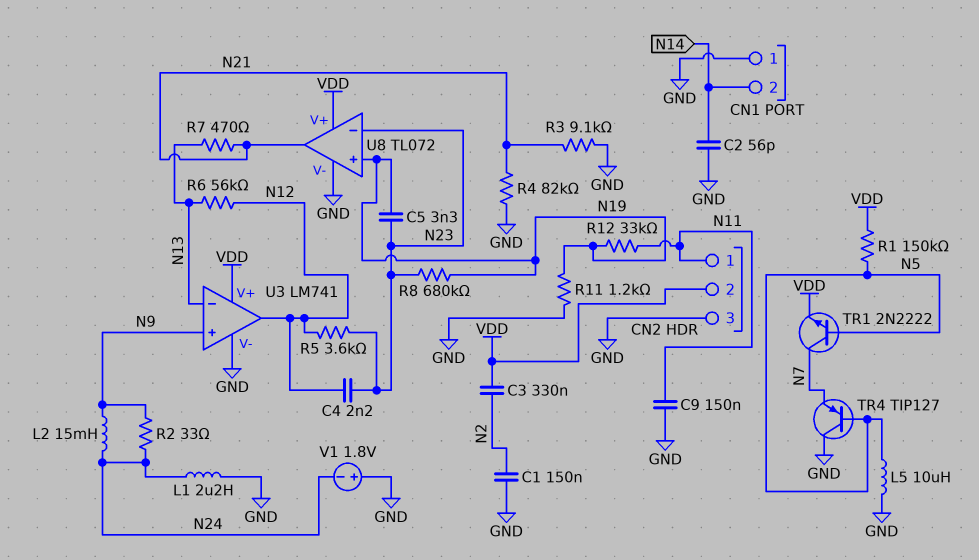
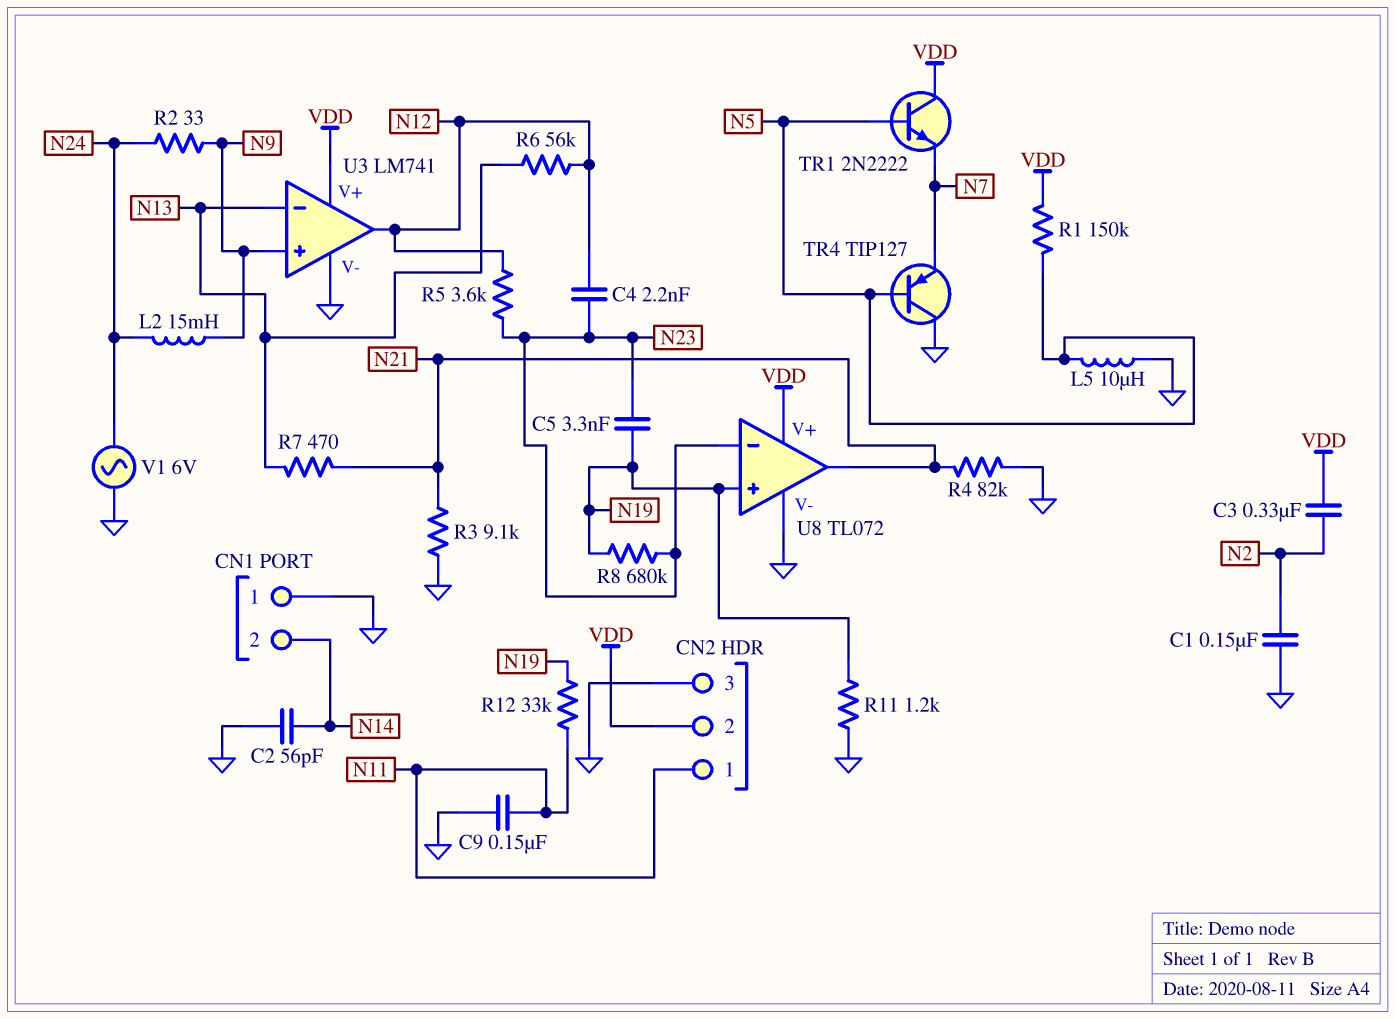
L1: 2.2uH (GND, N24) -> none
TR1: NPN 2N2222 (B N5, C N7, E VDD) -> NPN 2N2222 (B N5, C VDD, E N7)
V1: 1.8V (plus GND, minus N24) -> AC 6V (GND, N24)

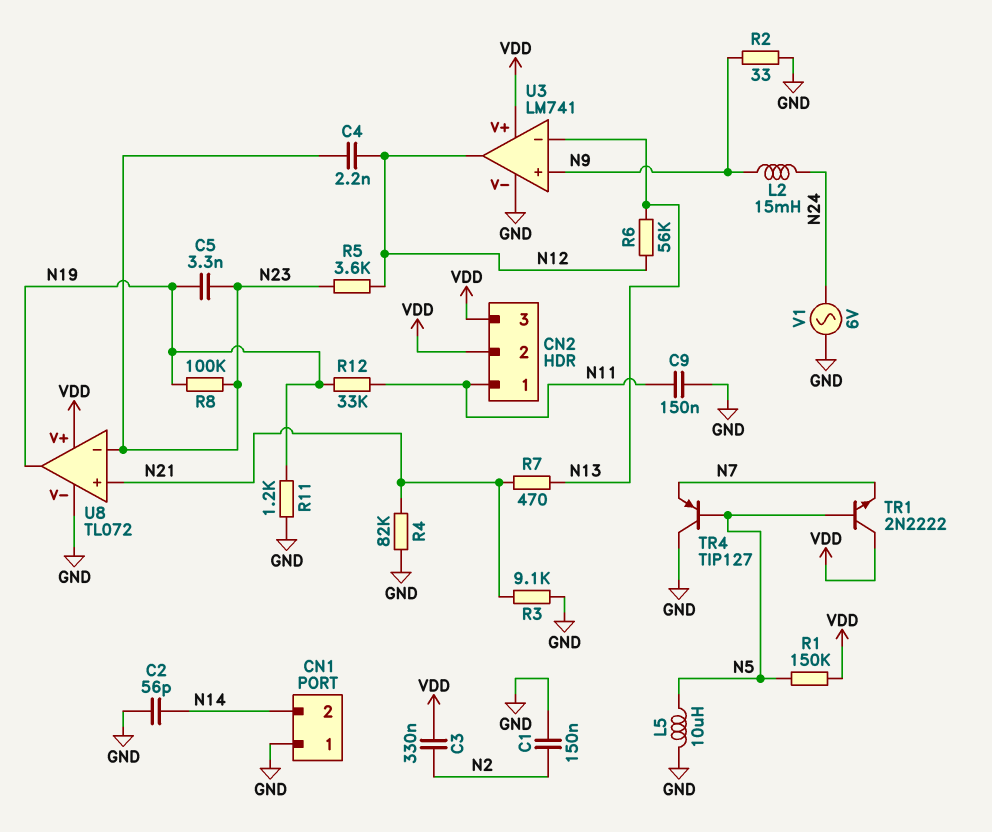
CN2 pin 3: GND -> VDD
R2: 33 (N9, N24) -> 33 (GND, N9)
R8: 680k (N19, N23) -> 100k (N19, N23)
U8 pin in+: N19 -> N21
U8 pin out: N21 -> N19

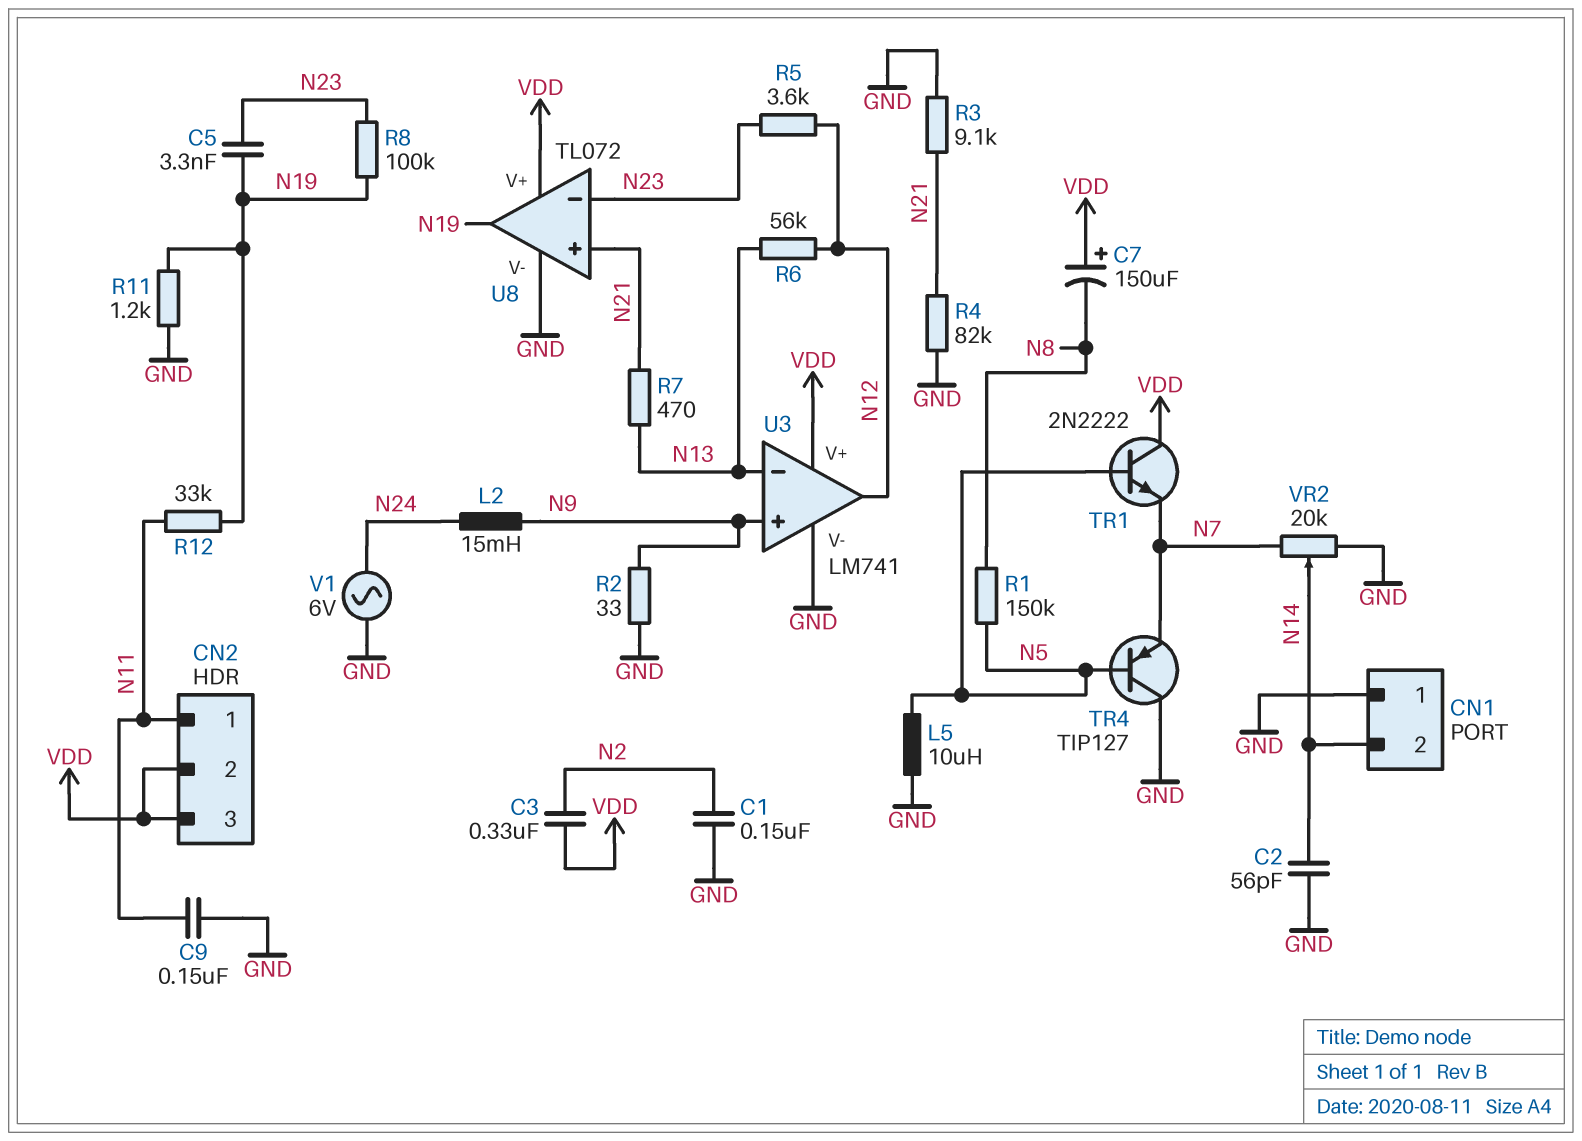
C4: 2.2nF (N12, N23) -> none
C7: none -> 150uF (plus VDD, minus N8)
R1: 150k (N5, VDD) -> 150k (N5, N8)
VR2: none -> 20k (GND, N7, wiper N14)

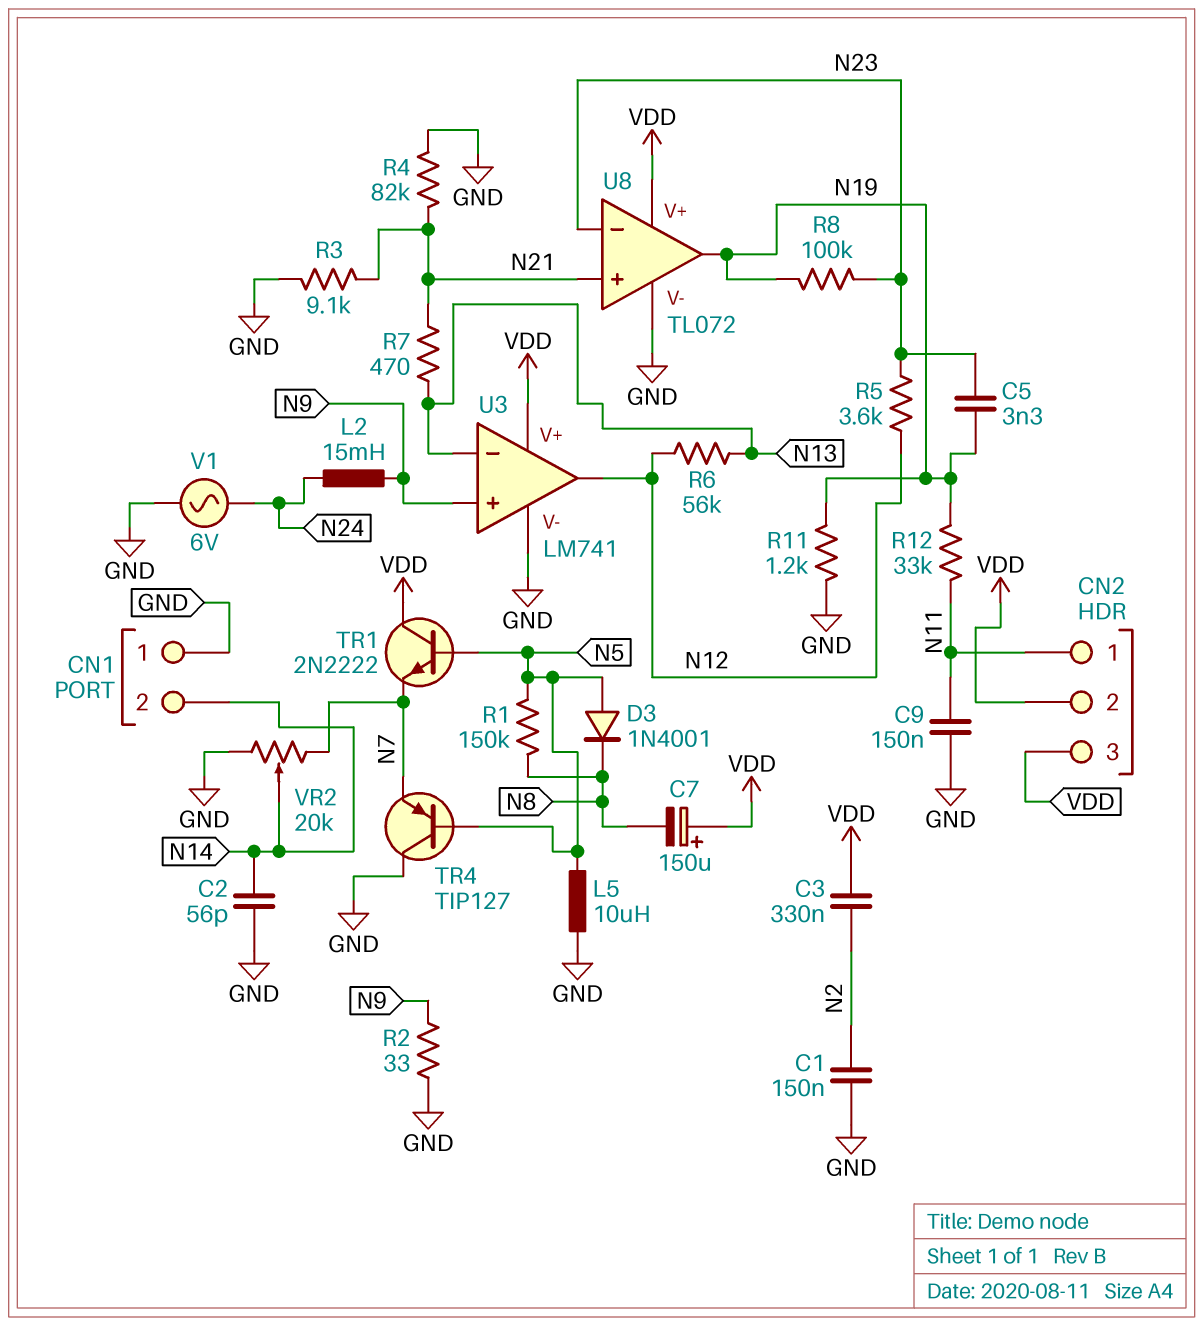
D3: none -> diode 1N4001 (A N5, K N8)

